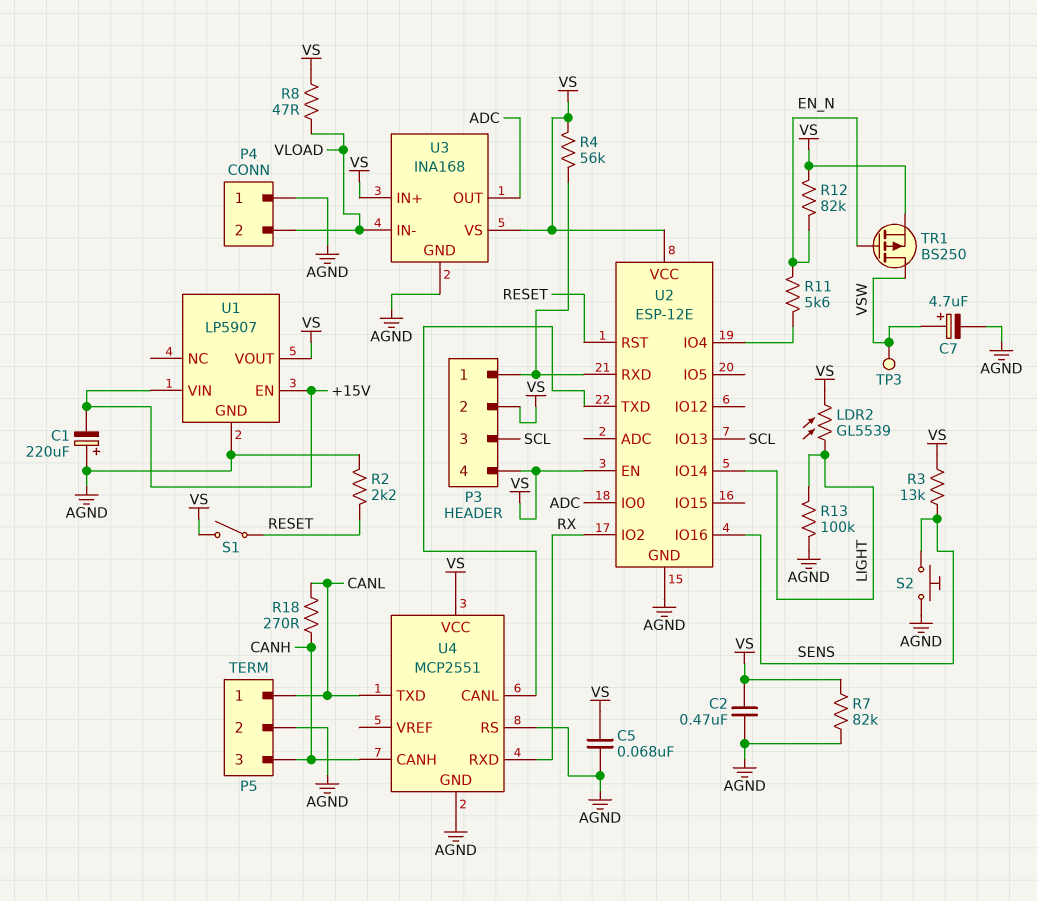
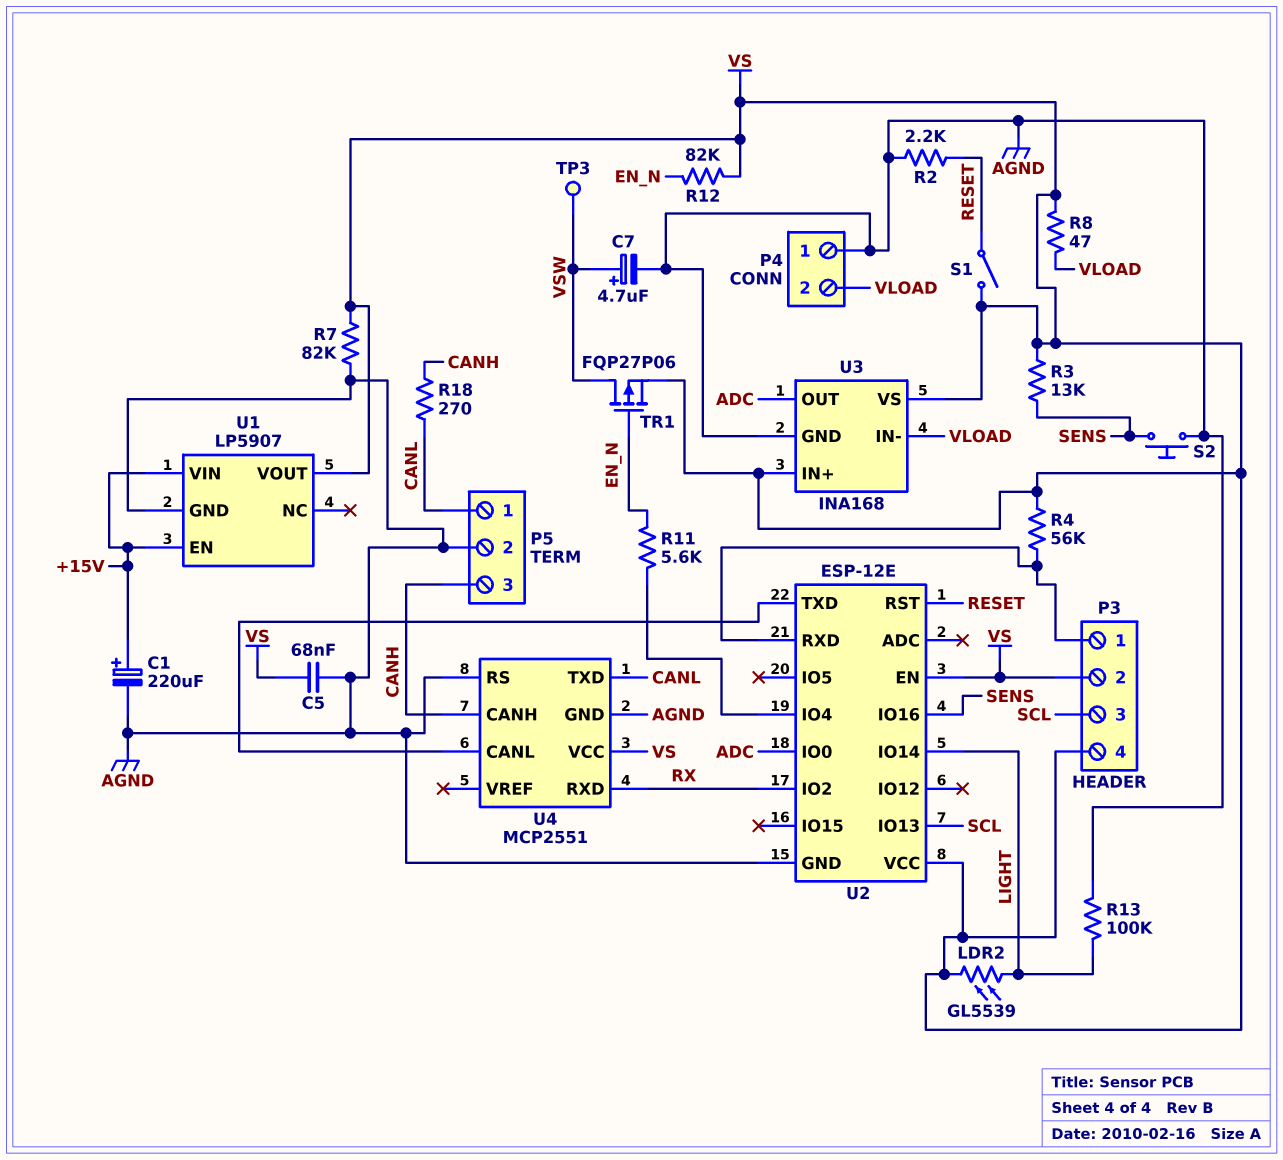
C1: 220uF (plus AGND, minus +15V) -> 220uF (plus +15V, minus AGND)
C2: 470nF (AGND, VS) -> none
TR1: PMOS BS250 (G EN_N, D VSW, S VS) -> PMOS FQP27P06 (G EN_N, D VSW, S VS)

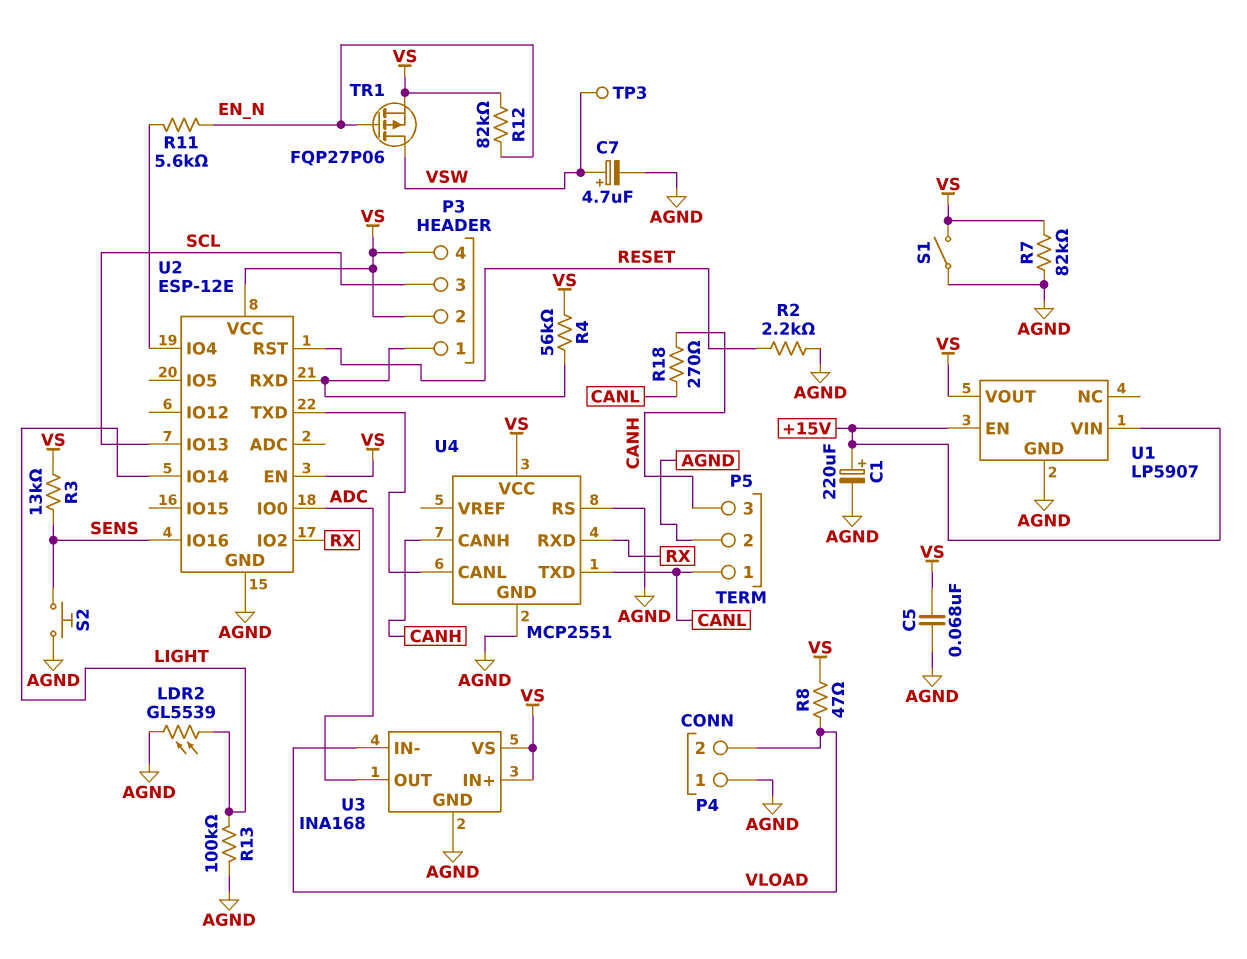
LDR2: GL5539 (LIGHT, VS) -> GL5539 (AGND, LIGHT)
S1: switch (RESET, VS) -> switch (AGND, VS)

